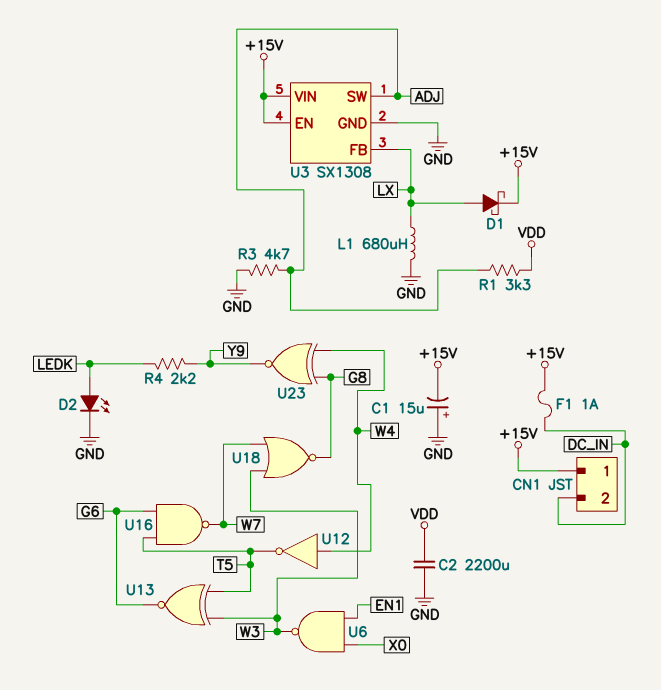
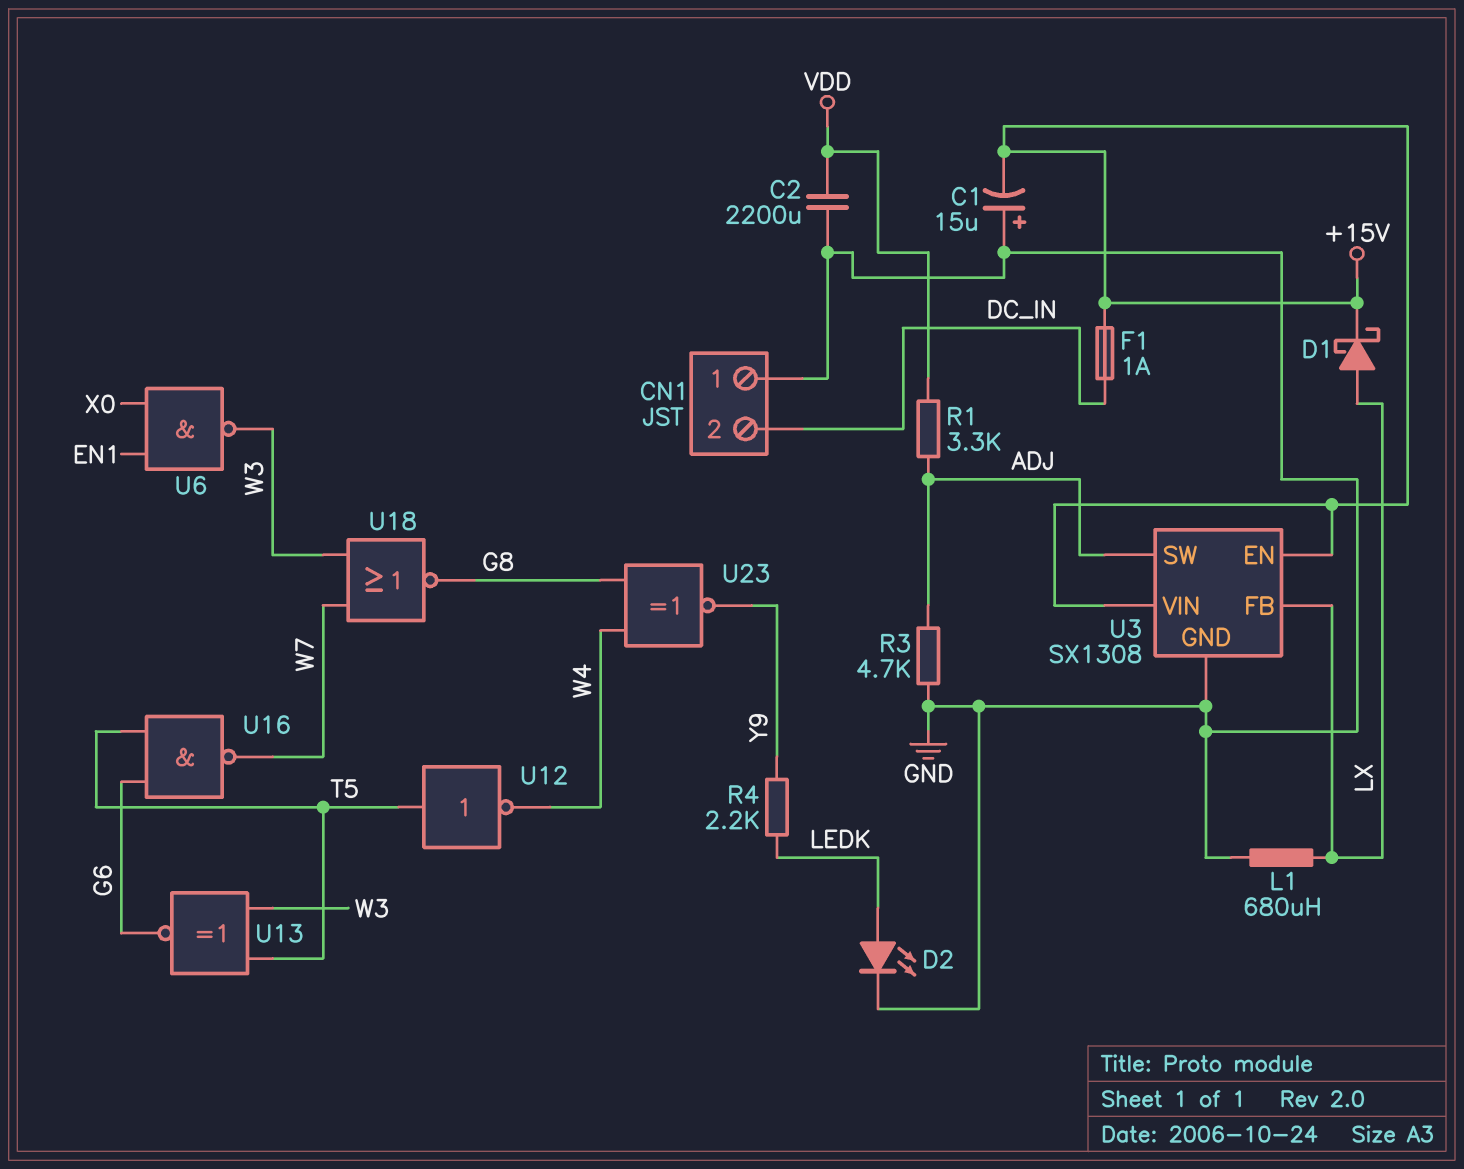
CN1 pin 1: +15V -> GND
U12: NOT (in W4, out T5) -> NOT (in T5, out W4)

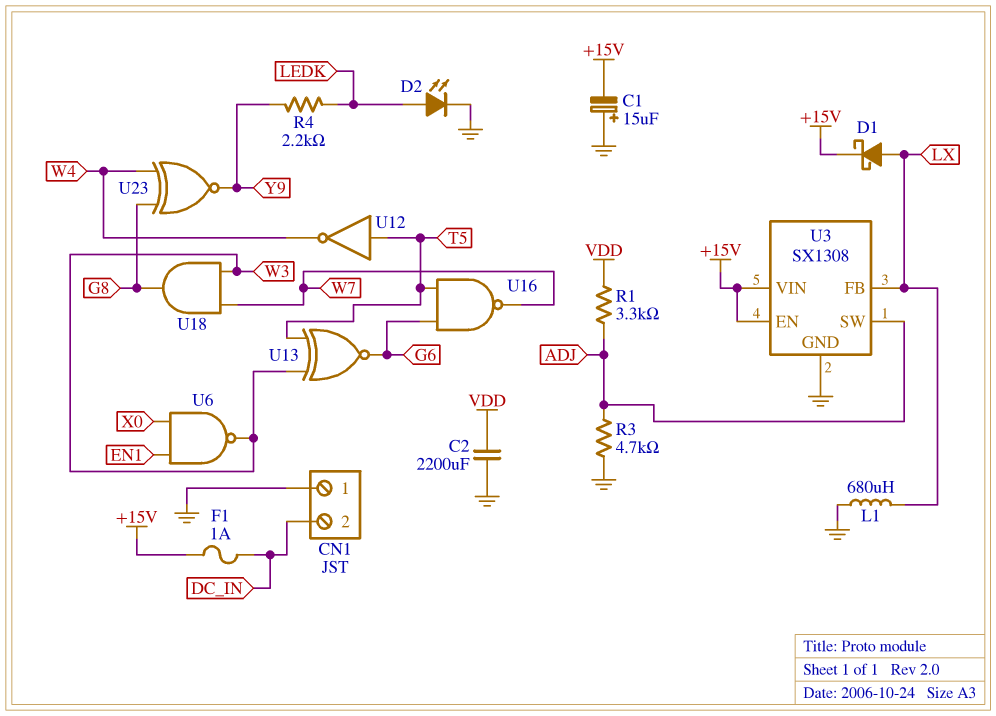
U18: NOR (in W3, in W7, out G8) -> AND (in W3, in W7, out G8)

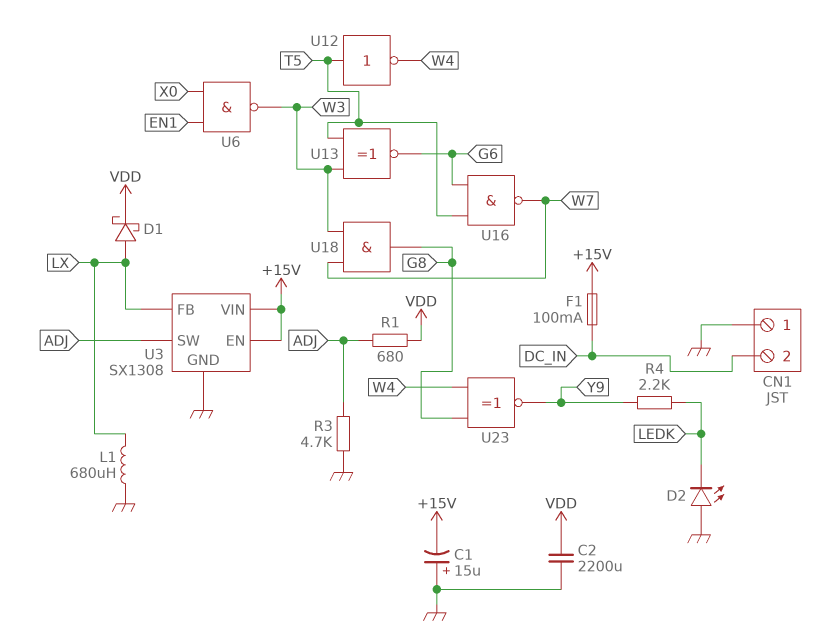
D1: schottky (A LX, K +15V) -> schottky (A LX, K VDD)
D2: LED (A LEDK, K GND) -> LED (A GND, K LEDK)
F1: 1A (+15V, DC_IN) -> 100mA (+15V, DC_IN)
R1: 3.3k (ADJ, VDD) -> 680 (ADJ, VDD)

